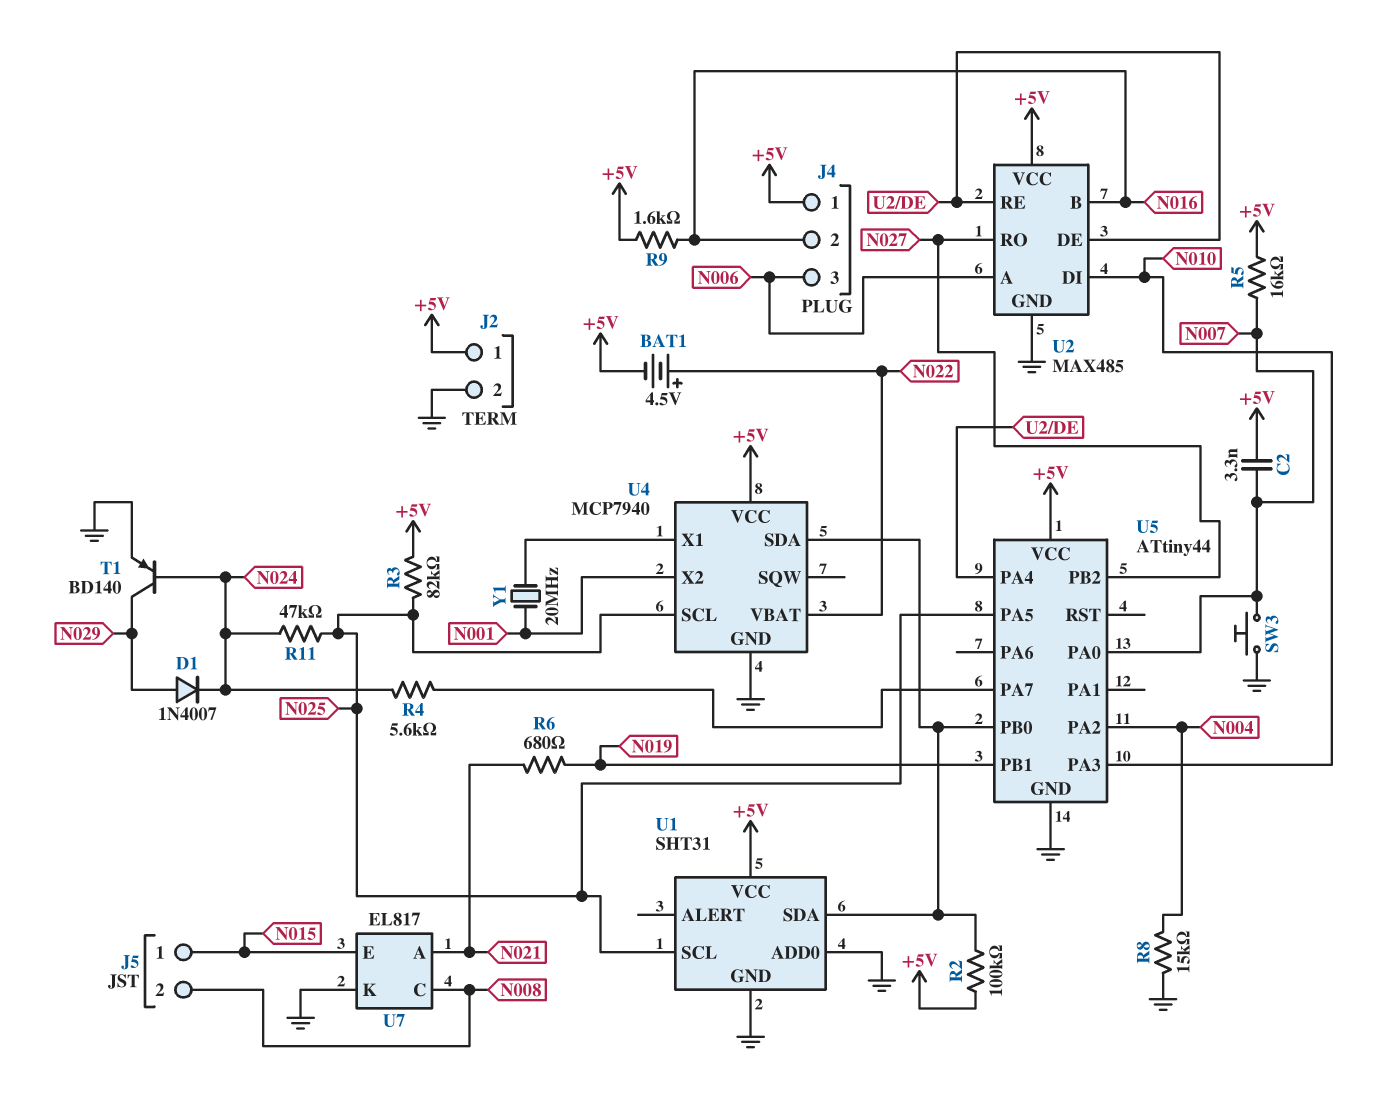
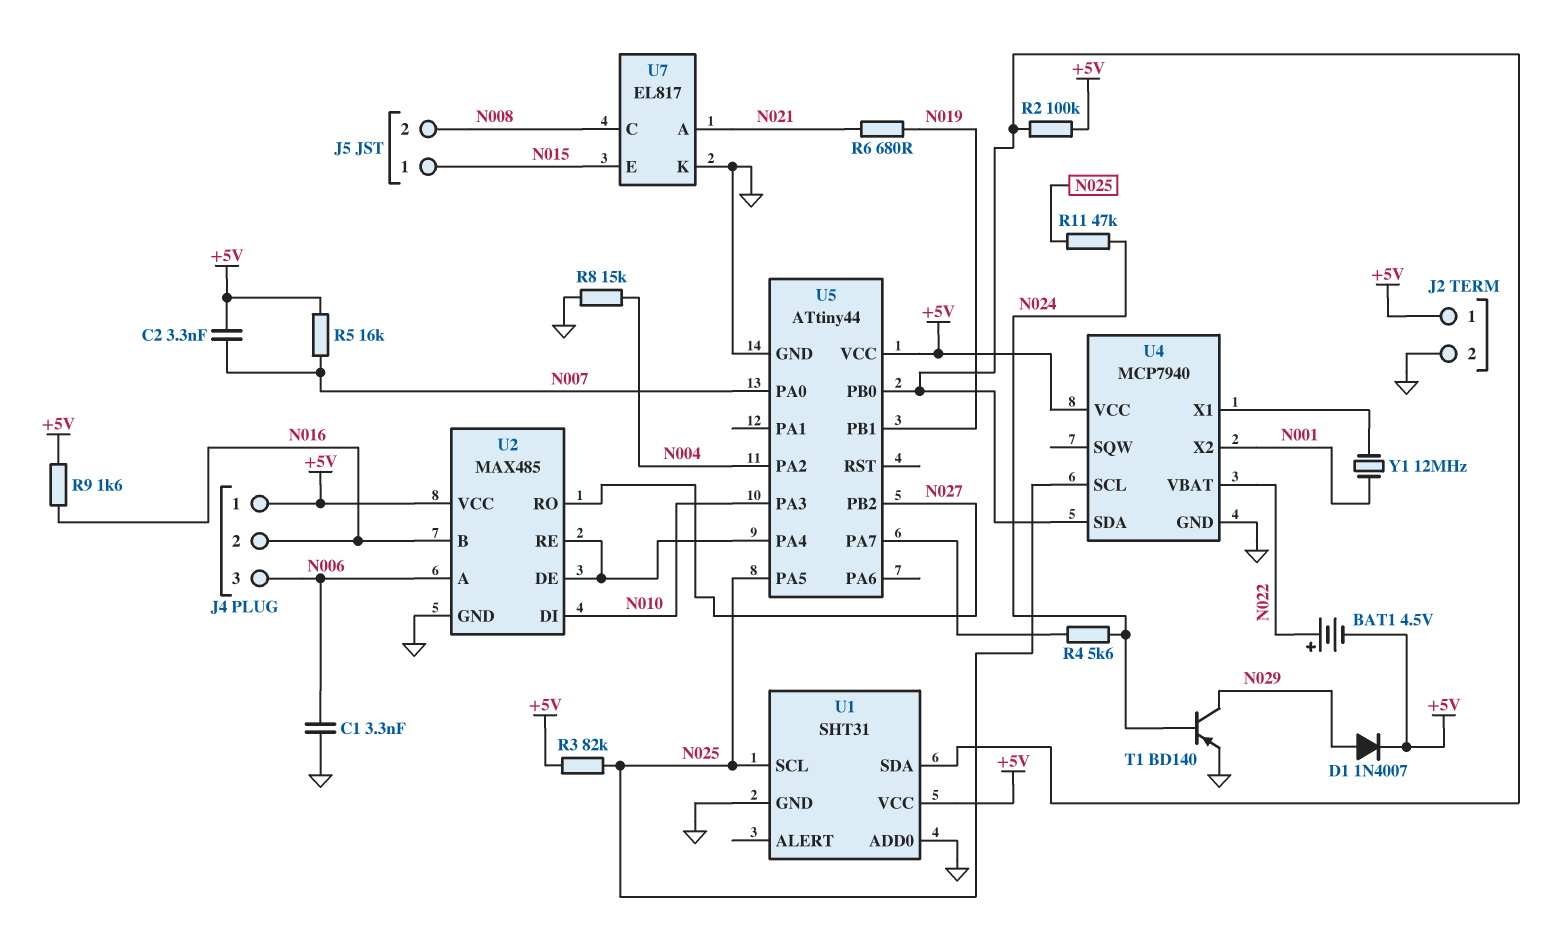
C1: none -> 3.3nF (GND, N006)
D1: diode 1N4007 (A N029, K N024) -> diode 1N4007 (A N029, K +5V)
SW3: button (GND, N007) -> none
Y1: 20MHz (N001, U4/X1) -> 12MHz (N001, U4/X1)

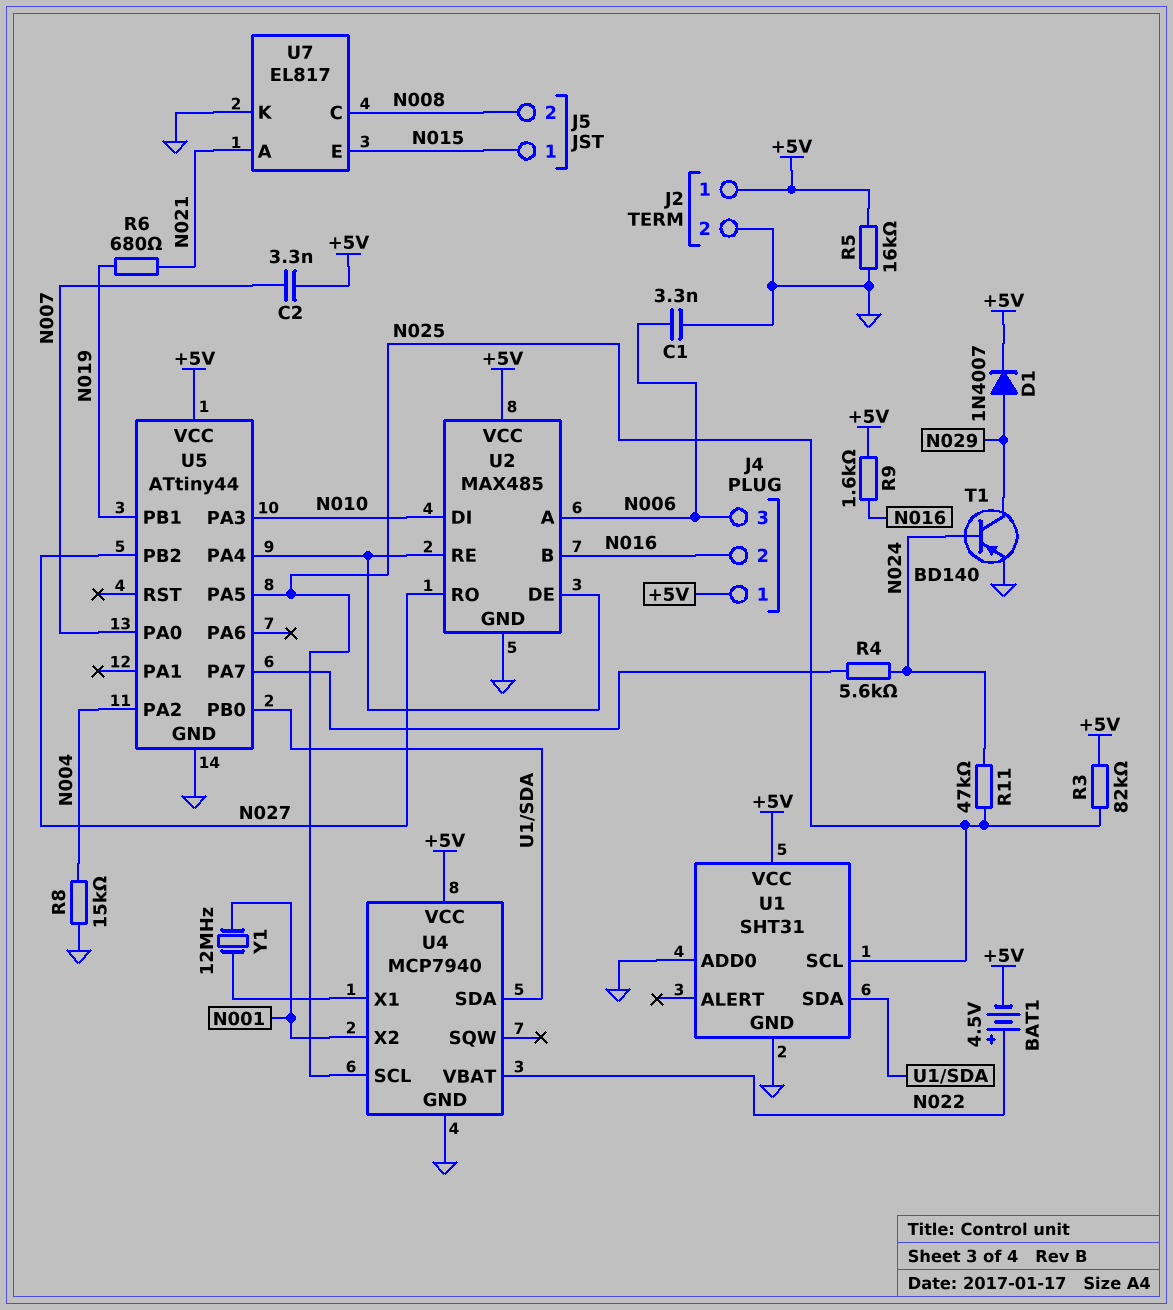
R2: 100k (+5V, U1/SDA) -> none
R5: 16k (+5V, N007) -> 16k (+5V, GND)

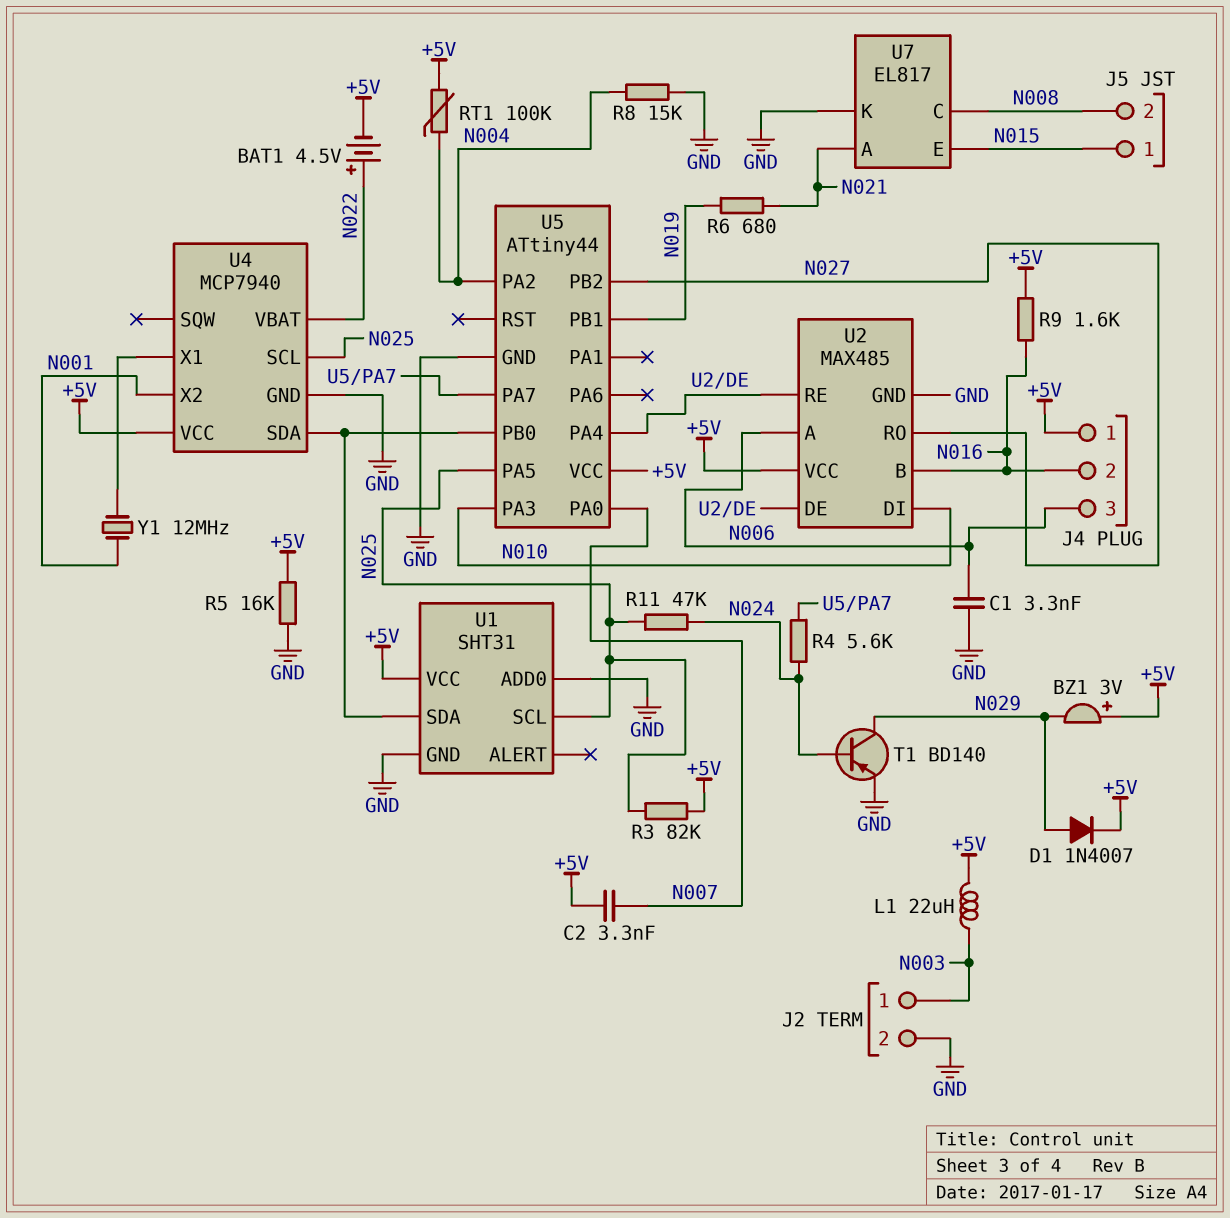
BZ1: none -> buzzer 3V (plus +5V, minus N029)
J2 pin 1: +5V -> N003
L1: none -> 22uH (+5V, N003)
RT1: none -> 100k (+5V, N004)

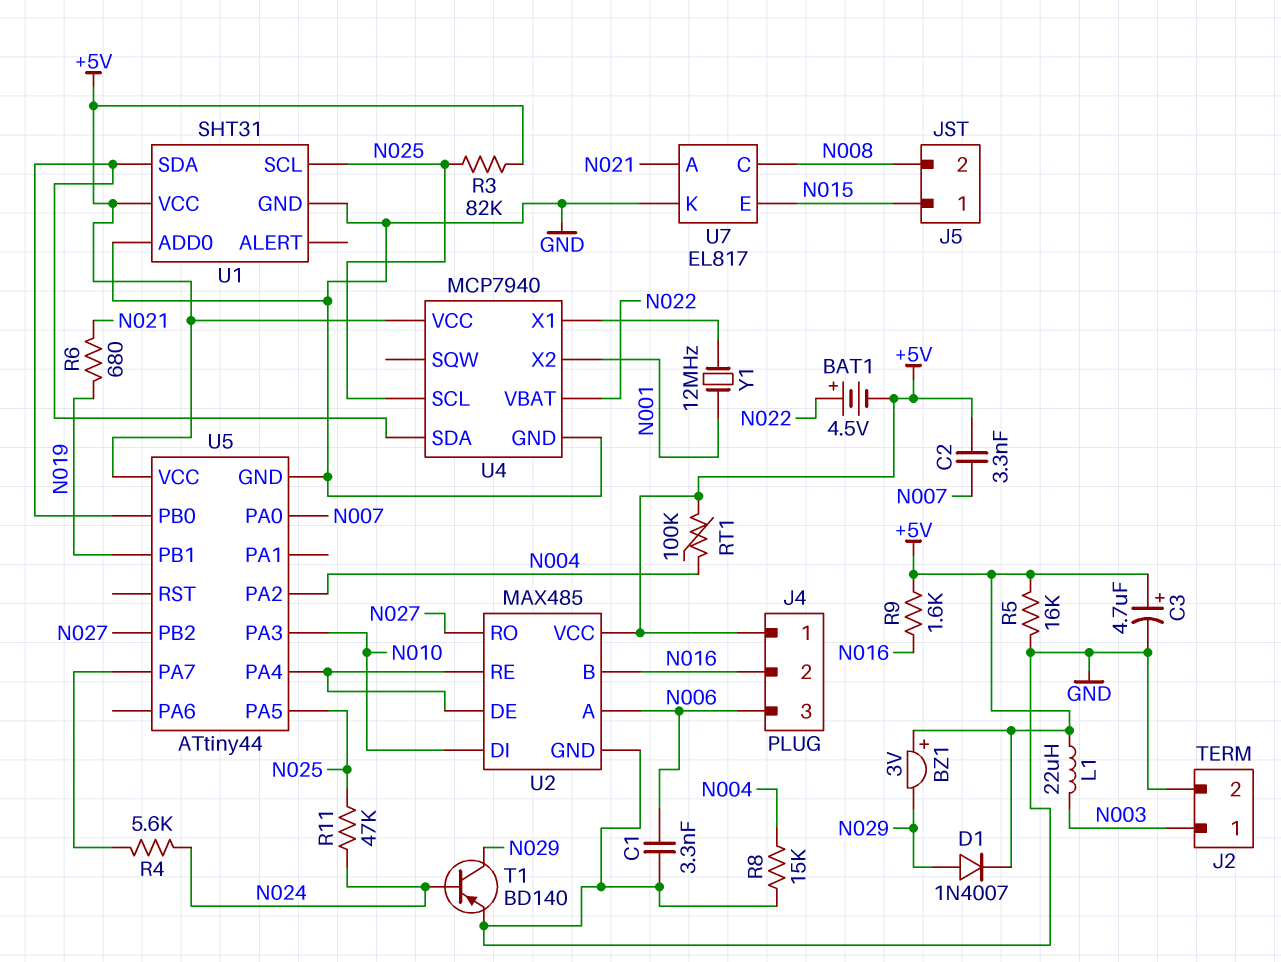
C3: none -> 4.7uF (plus +5V, minus GND)

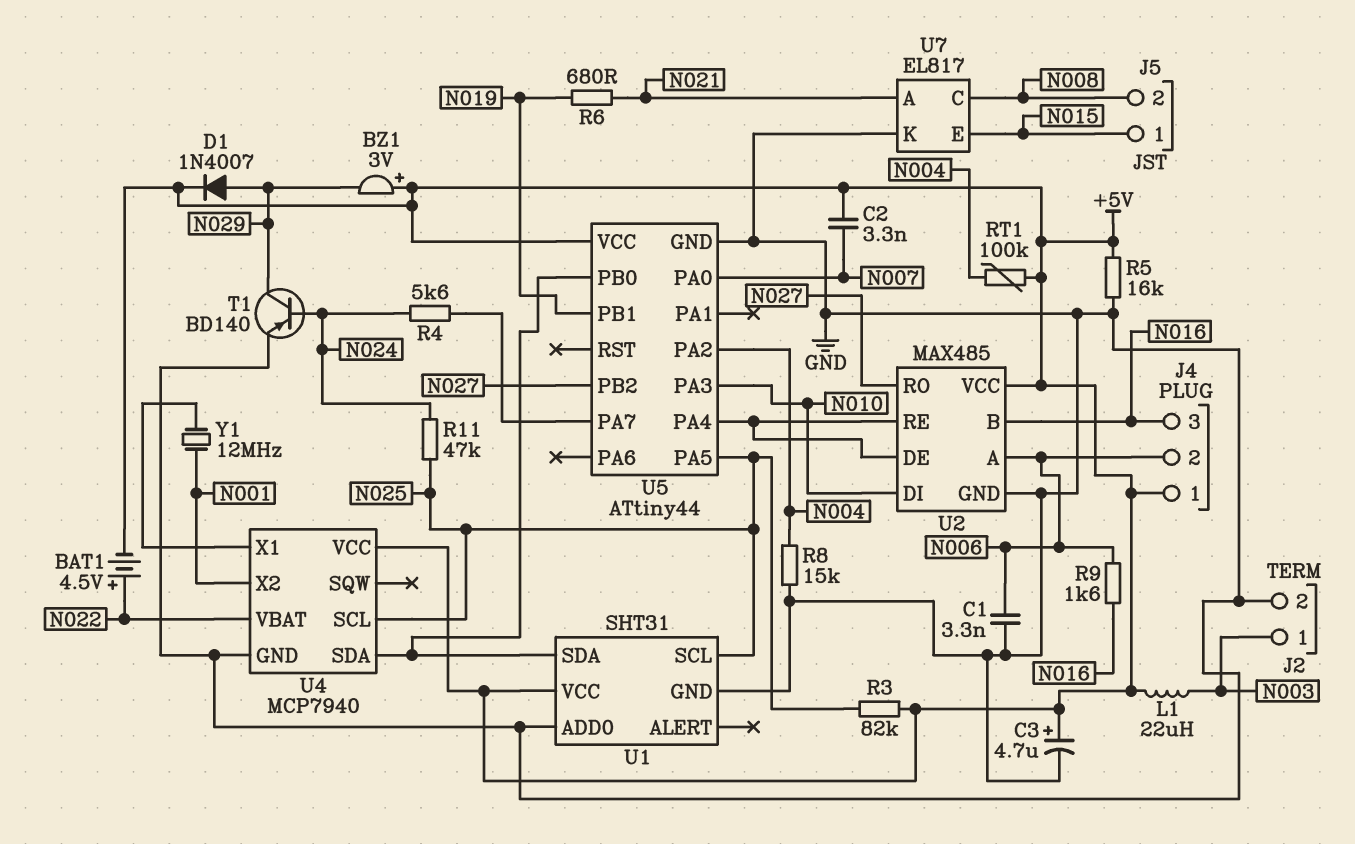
J4 pin 2: N016 -> N006
J4 pin 3: N006 -> N016
R9: 1.6k (+5V, N016) -> 1.6k (N006, N016)

